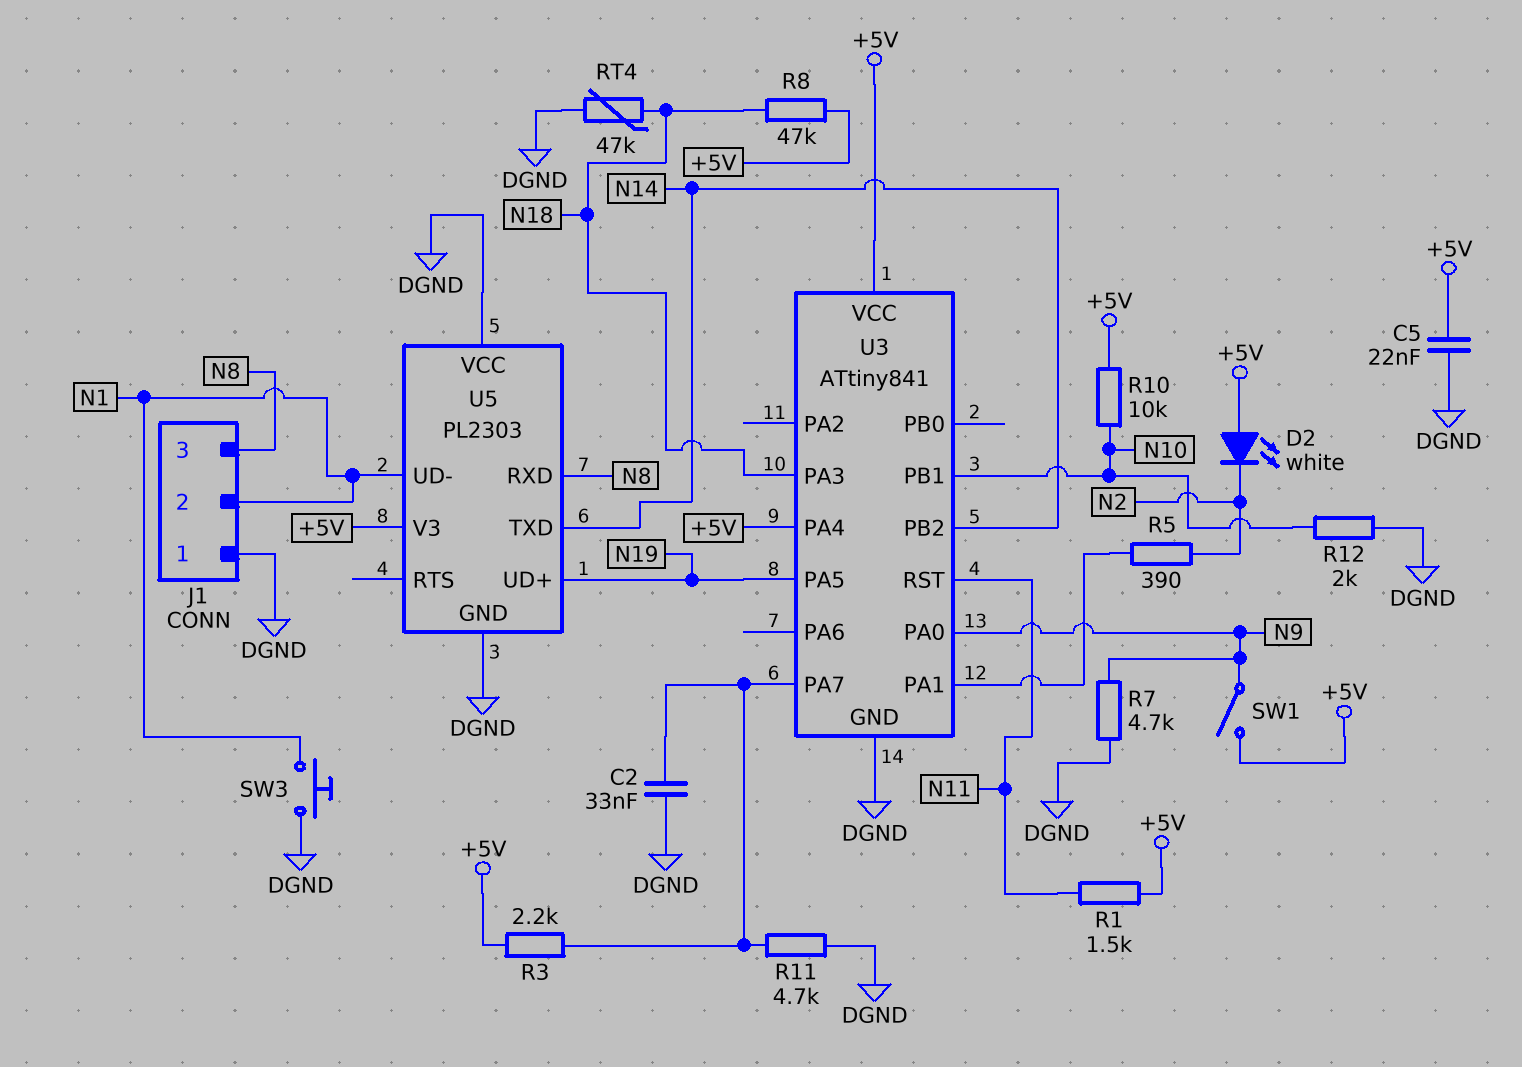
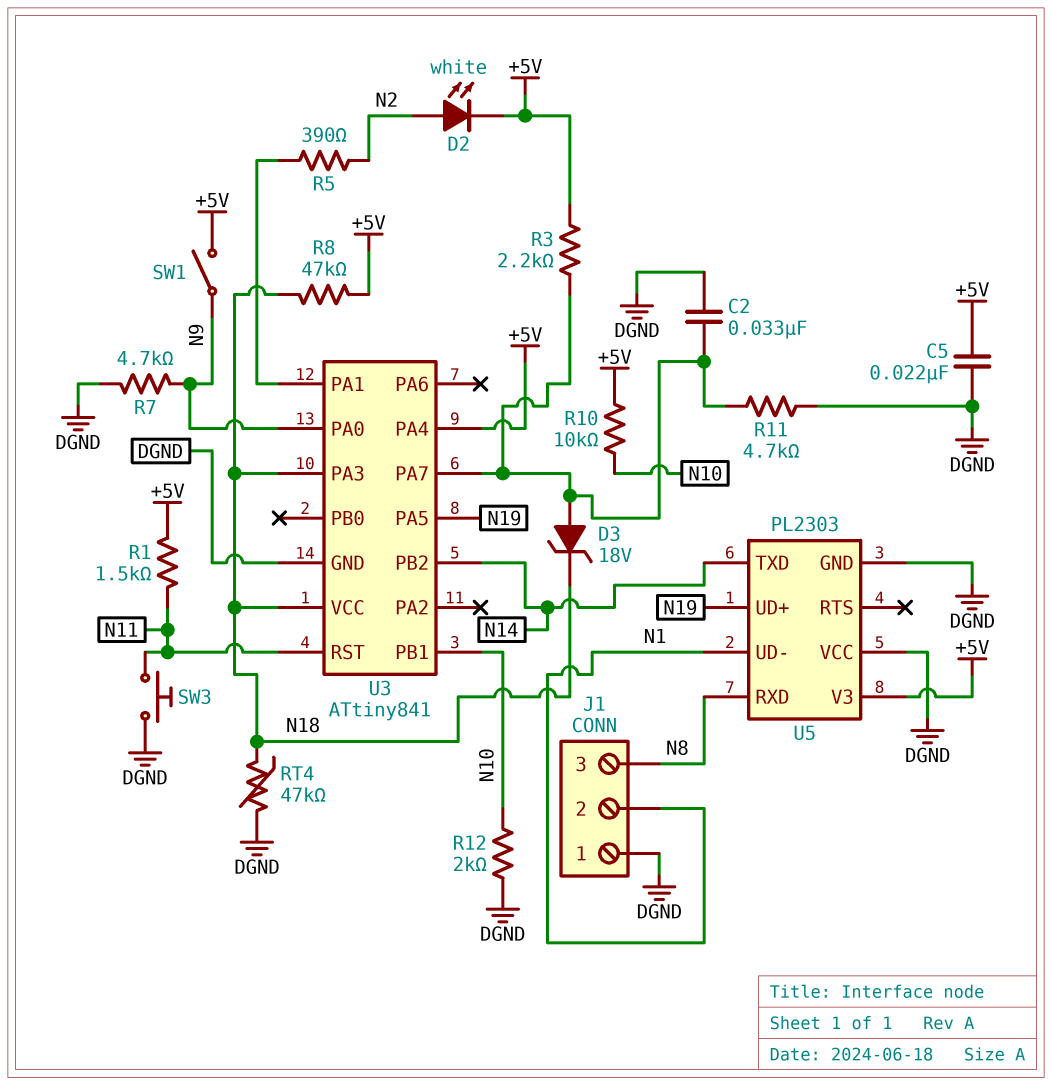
D2: LED white (A +5V, K N2) -> LED white (A N2, K +5V)
D3: none -> zener 18V (A U3/PA7, K N18)
SW3: button (DGND, N1) -> button (DGND, N11)
U3 pin VCC: +5V -> N18

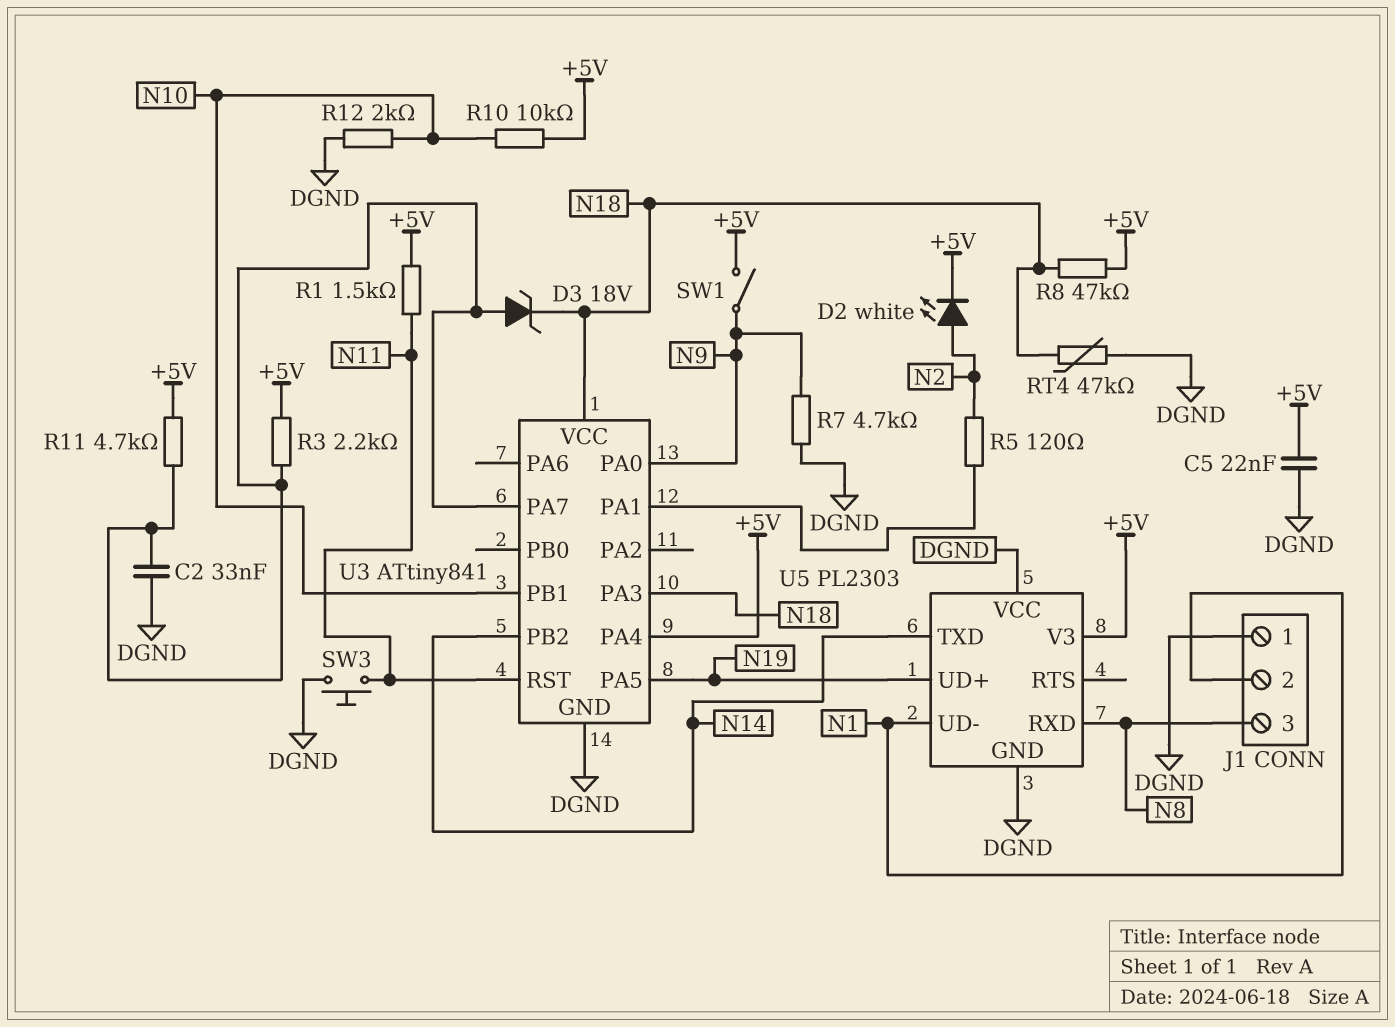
R5: 390 (N2, U3/PA1) -> 120 (N2, U3/PA1)
R11: 4.7k (DGND, U3/PA7) -> 4.7k (+5V, U3/PA7)

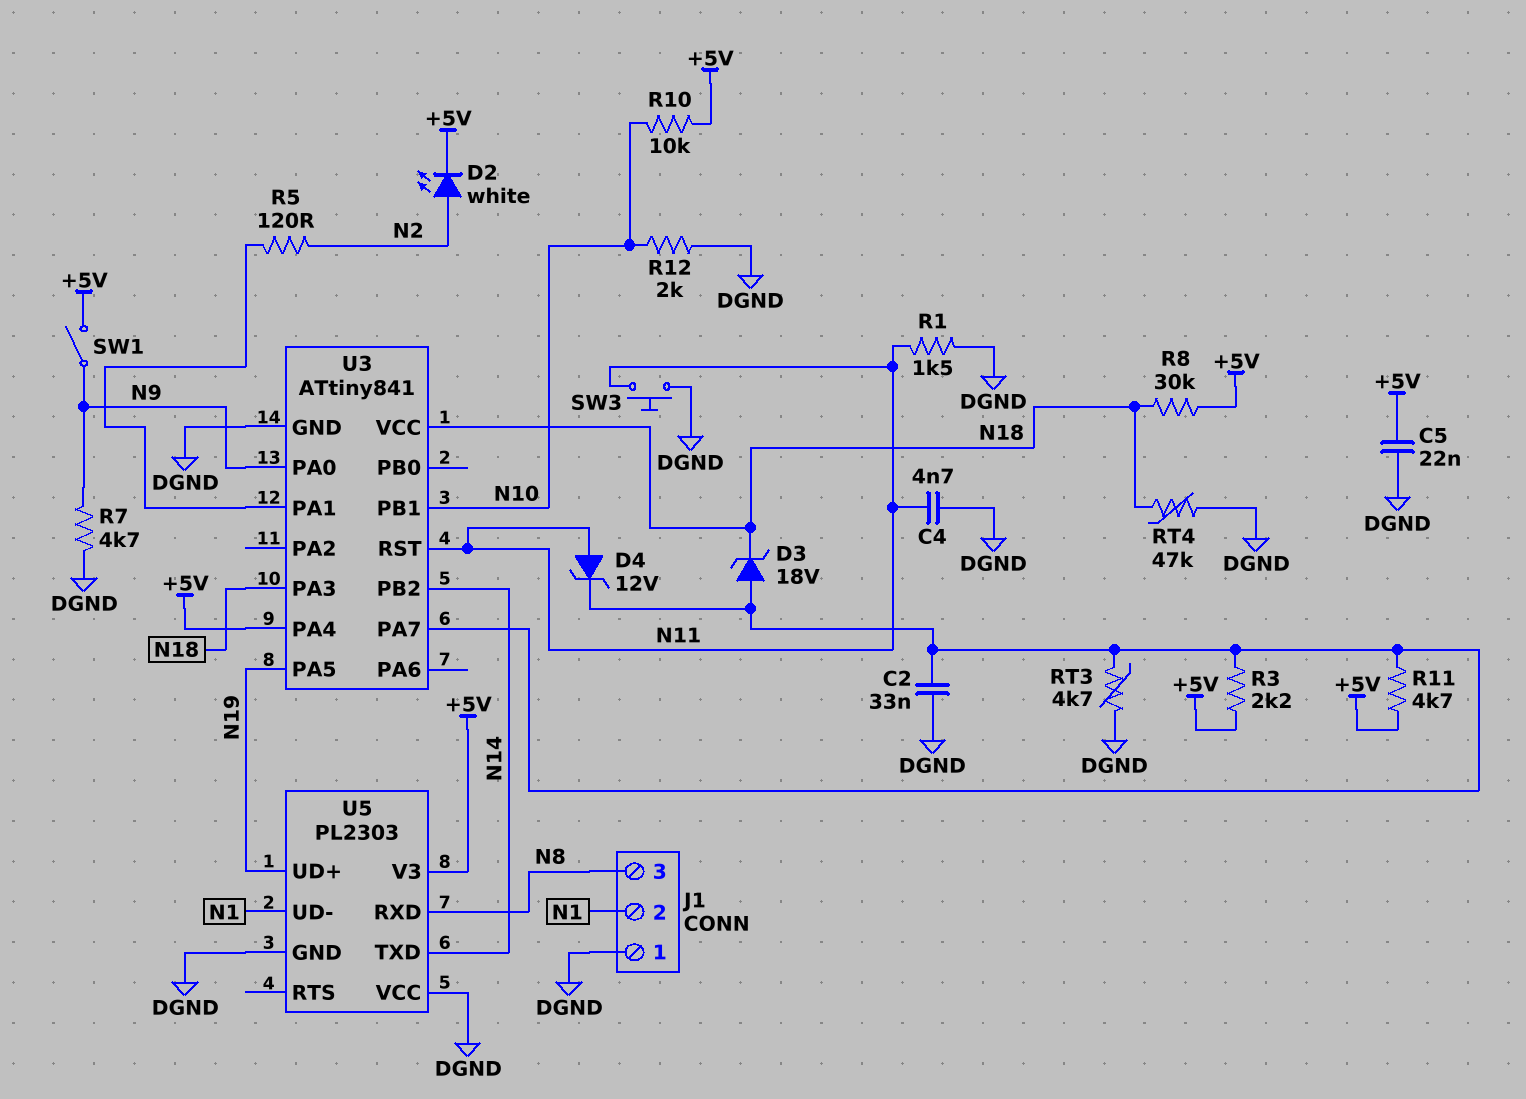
C4: none -> 4.7nF (DGND, N11)
D4: none -> zener 12V (A N11, K U3/PA7)
R1: 1.5k (+5V, N11) -> 1.5k (DGND, N11)
R8: 47k (+5V, N18) -> 30k (+5V, N18)
RT3: none -> 4.7k (DGND, U3/PA7)

